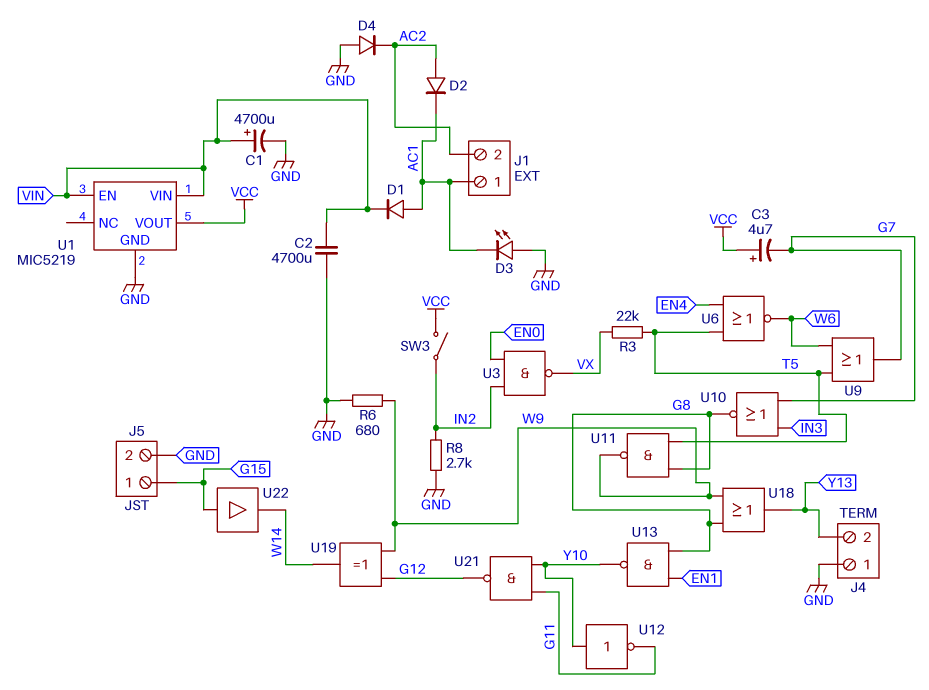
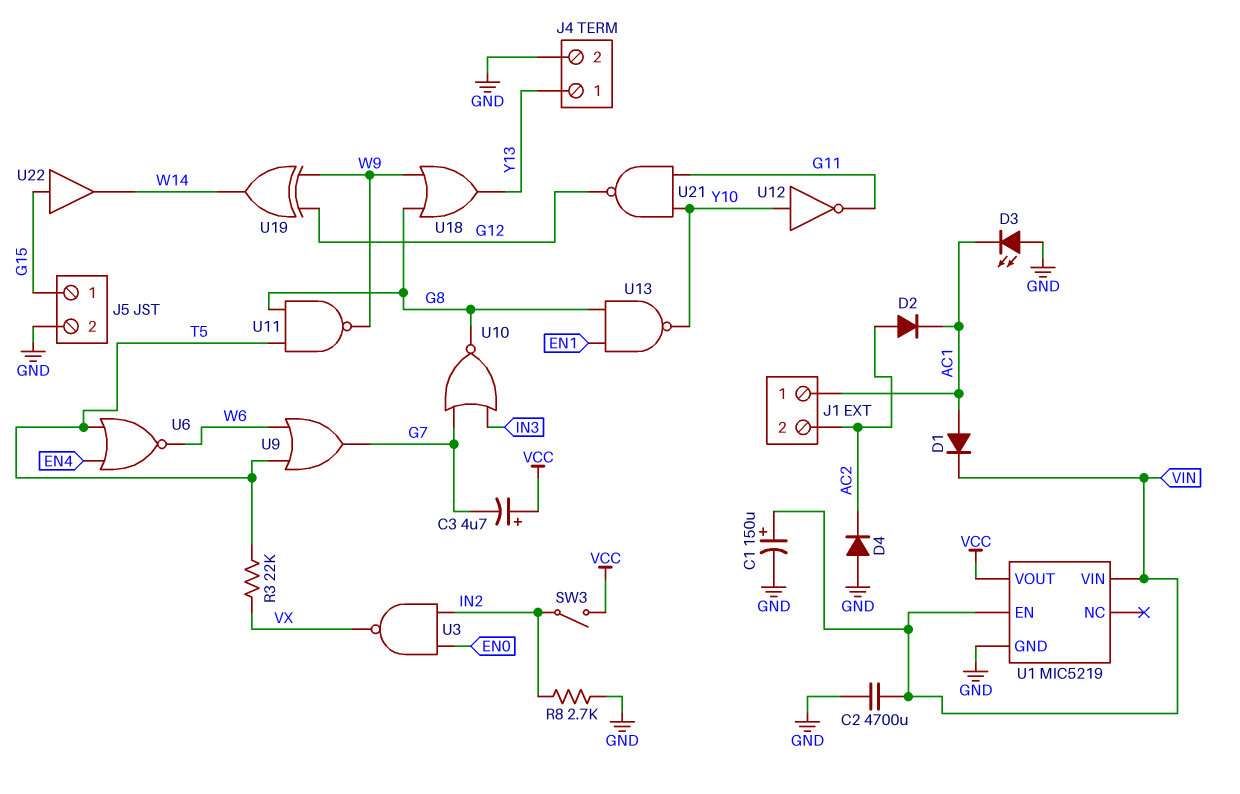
C1: 4700uF (plus VIN, minus GND) -> 150uF (plus VIN, minus GND)
J4 pin 1: GND -> Y13
J4 pin 2: Y13 -> GND
R6: 680 (GND, W9) -> none

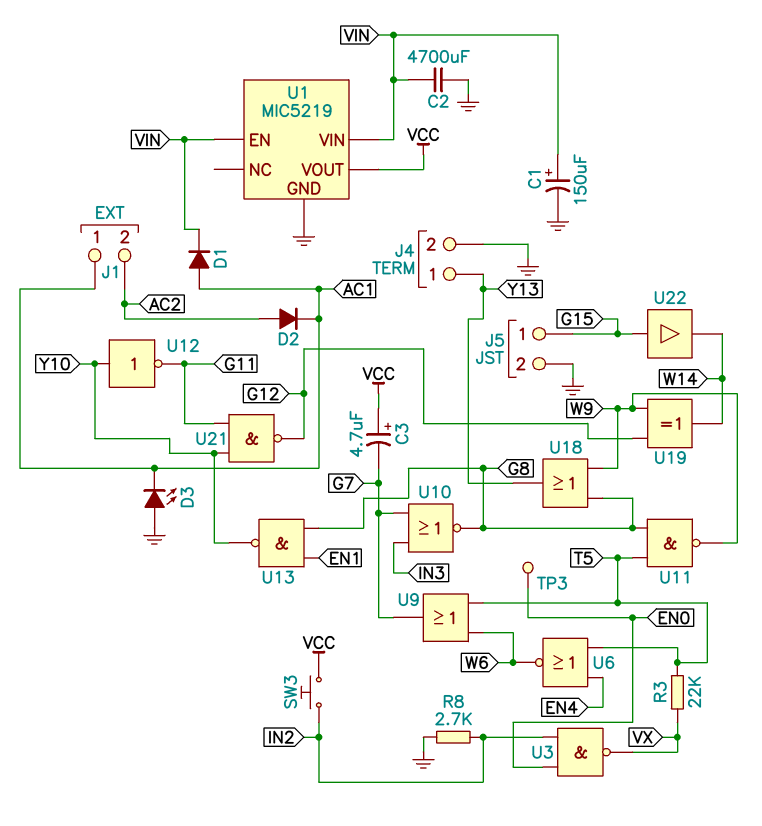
D4: diode (A GND, K AC2) -> none
SW3: switch (IN2, VCC) -> button (IN2, VCC)
TP3: none -> test point (EN0)

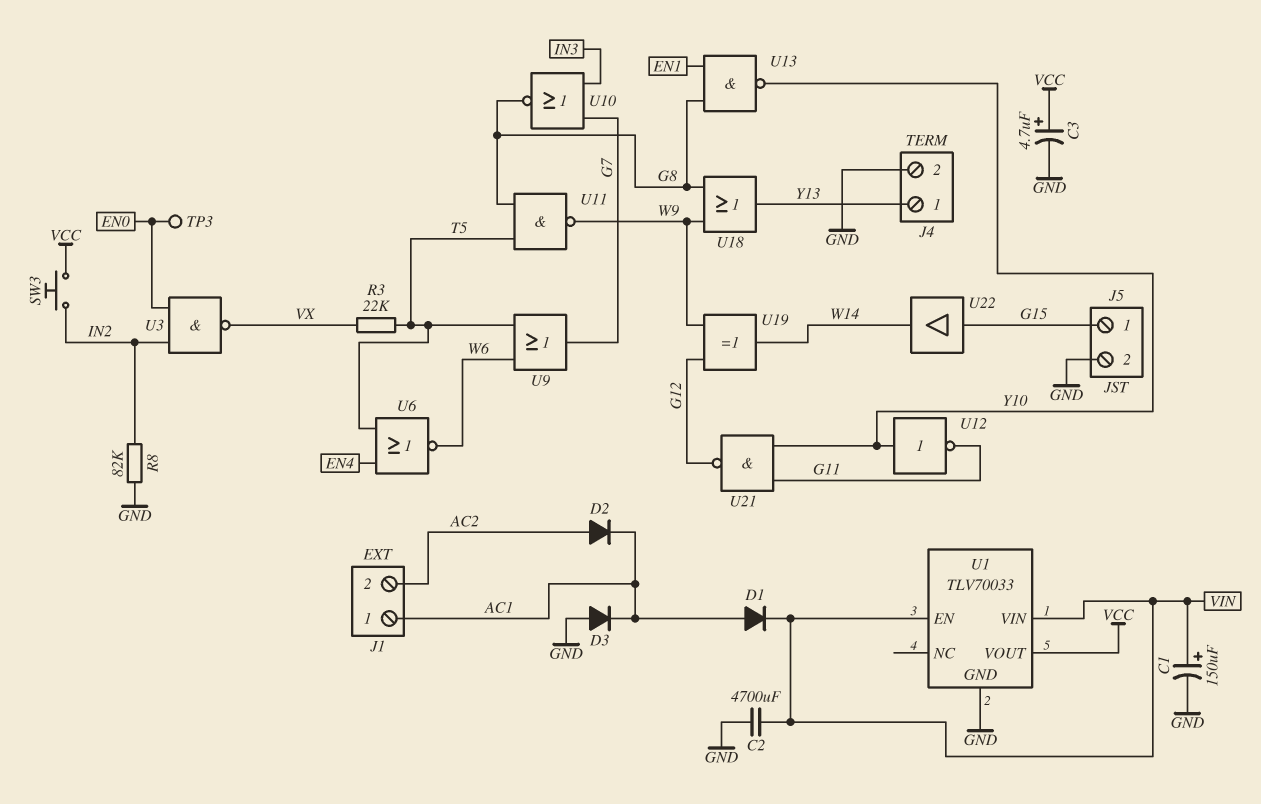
C3: 4.7uF (plus VCC, minus G7) -> 4.7uF (plus VCC, minus GND)
D3: LED (A GND, K AC1) -> diode (A GND, K AC1)
R8: 2.7k (GND, IN2) -> 82k (GND, IN2)
U1: MIC5219 -> TLV70033

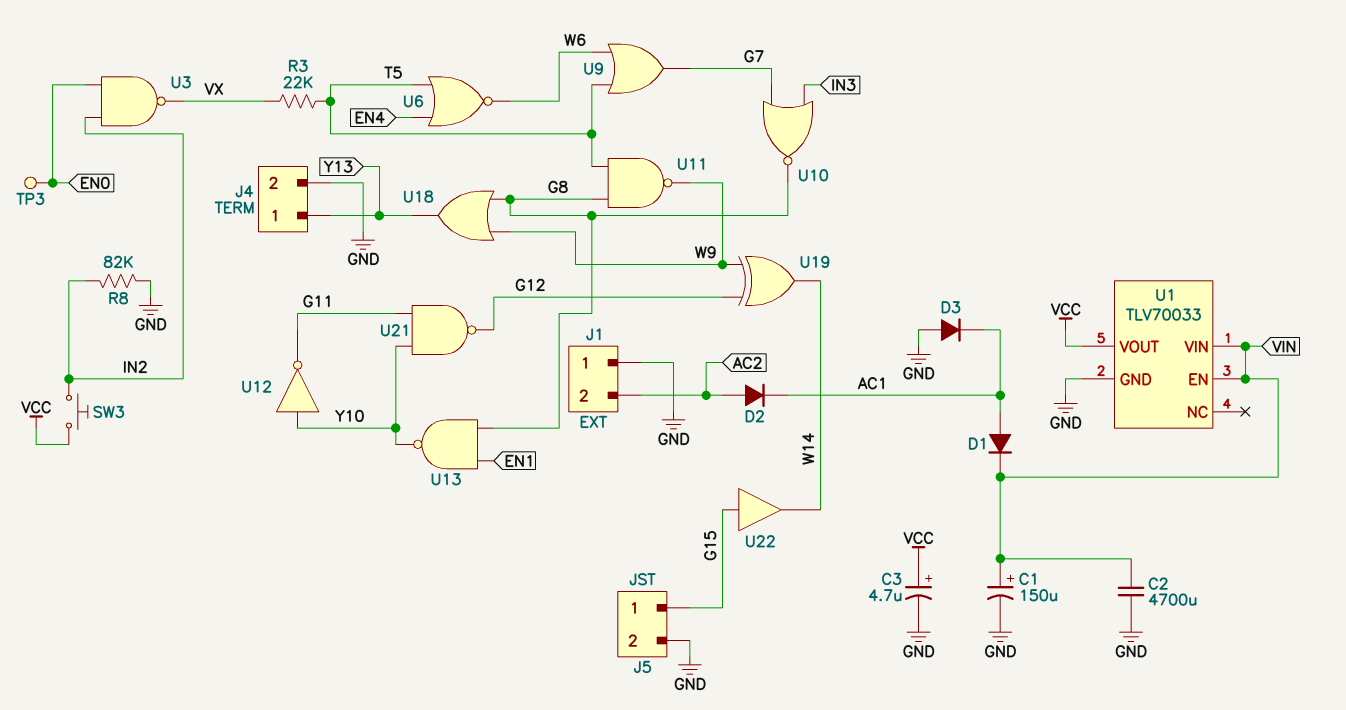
J1 pin 1: AC1 -> GND

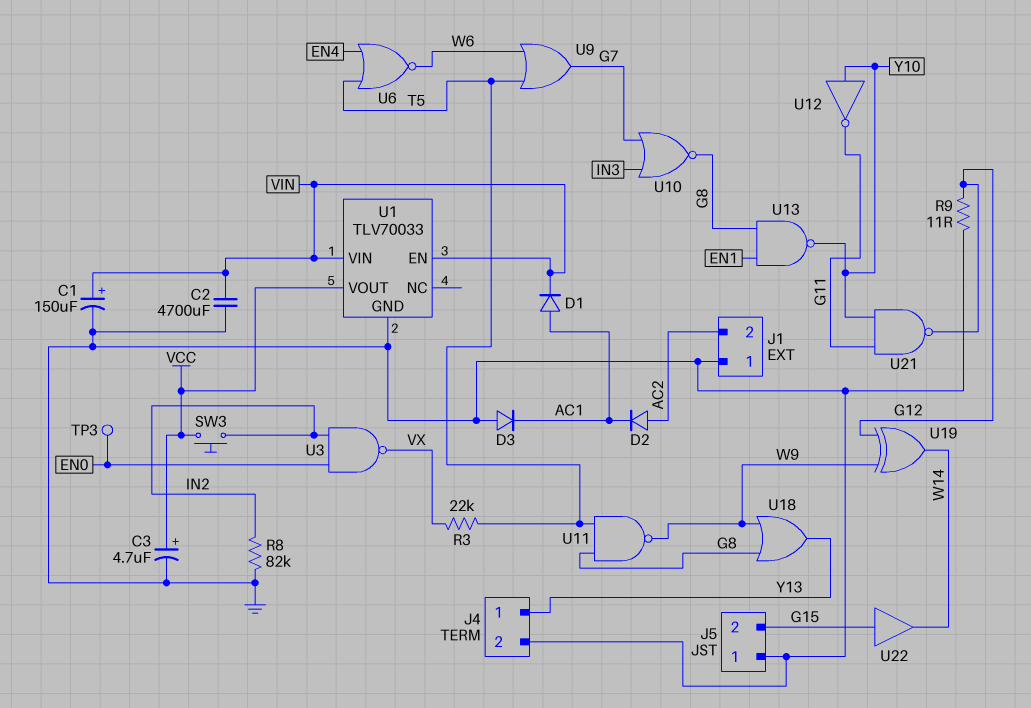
J5 pin 1: G15 -> GND
J5 pin 2: GND -> G15
R9: none -> 11 (G12, GND)

